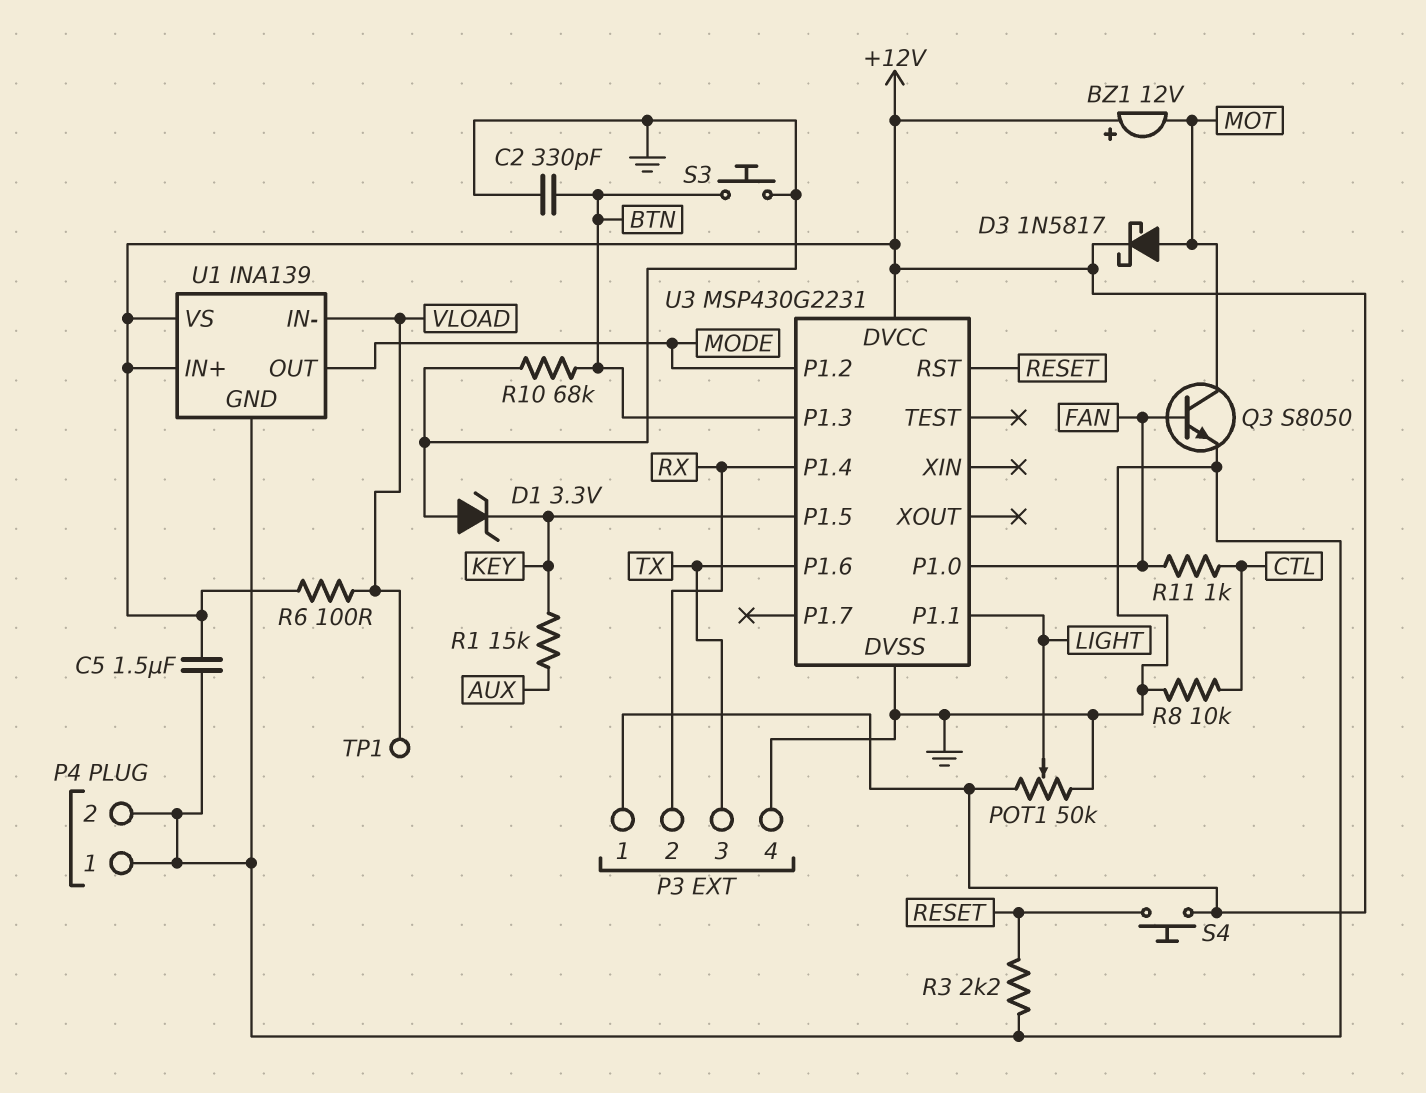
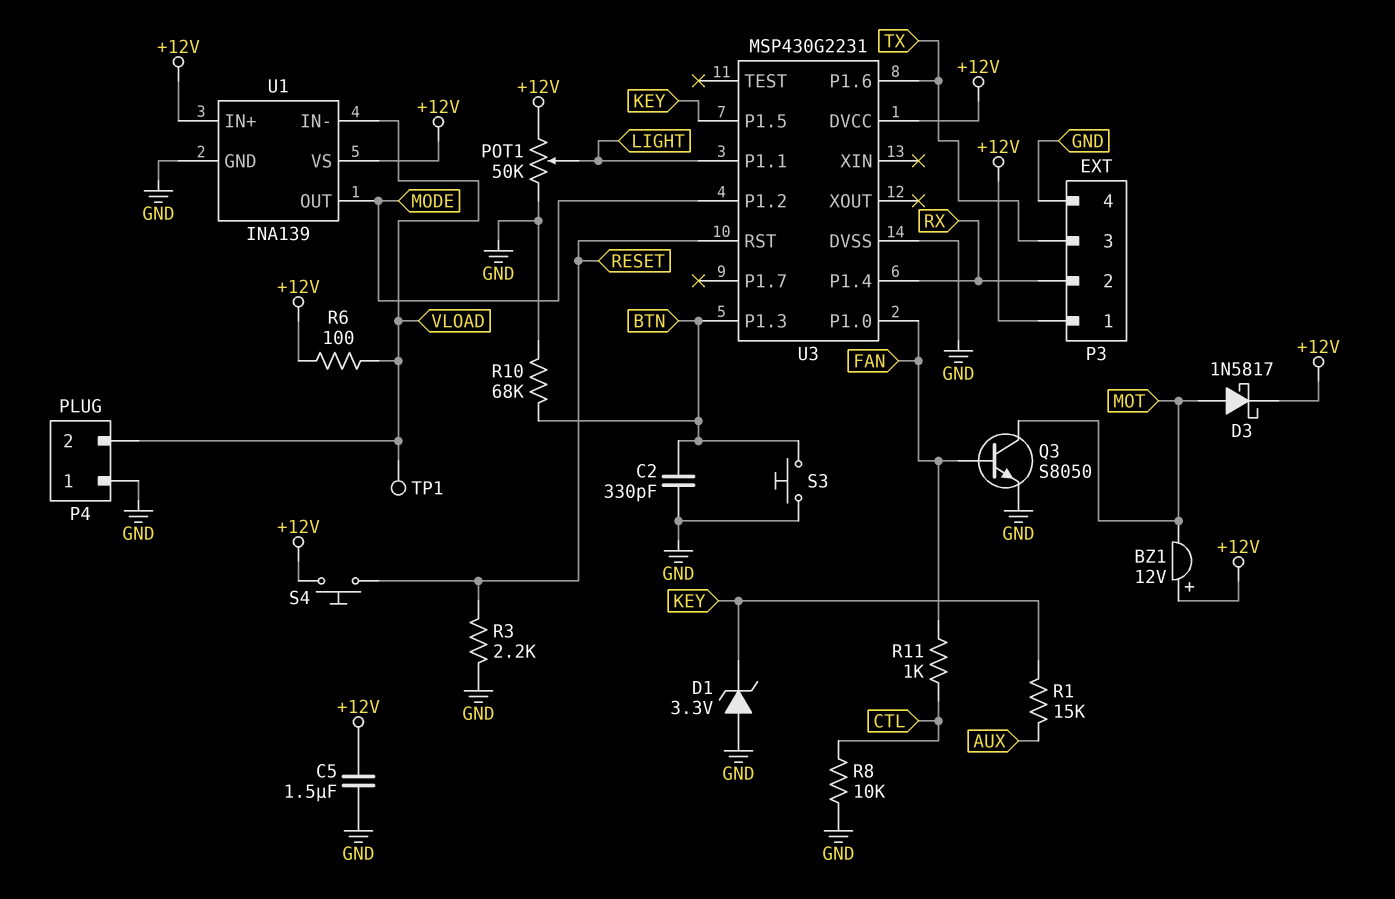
P4 pin 2: GND -> VLOAD

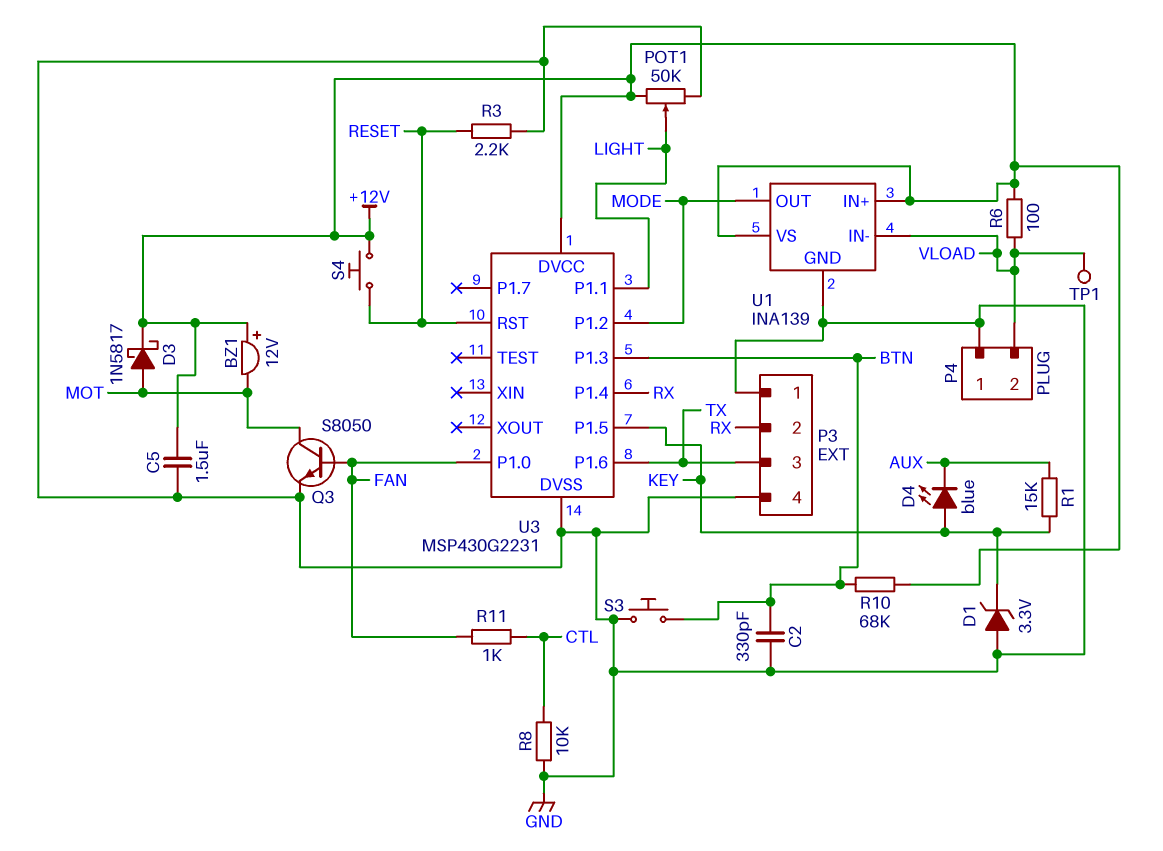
D4: none -> LED blue (A KEY, K AUX)
P3 pin 1: +12V -> GND
R10: 68k (BTN, GND) -> 68k (+12V, BTN)

